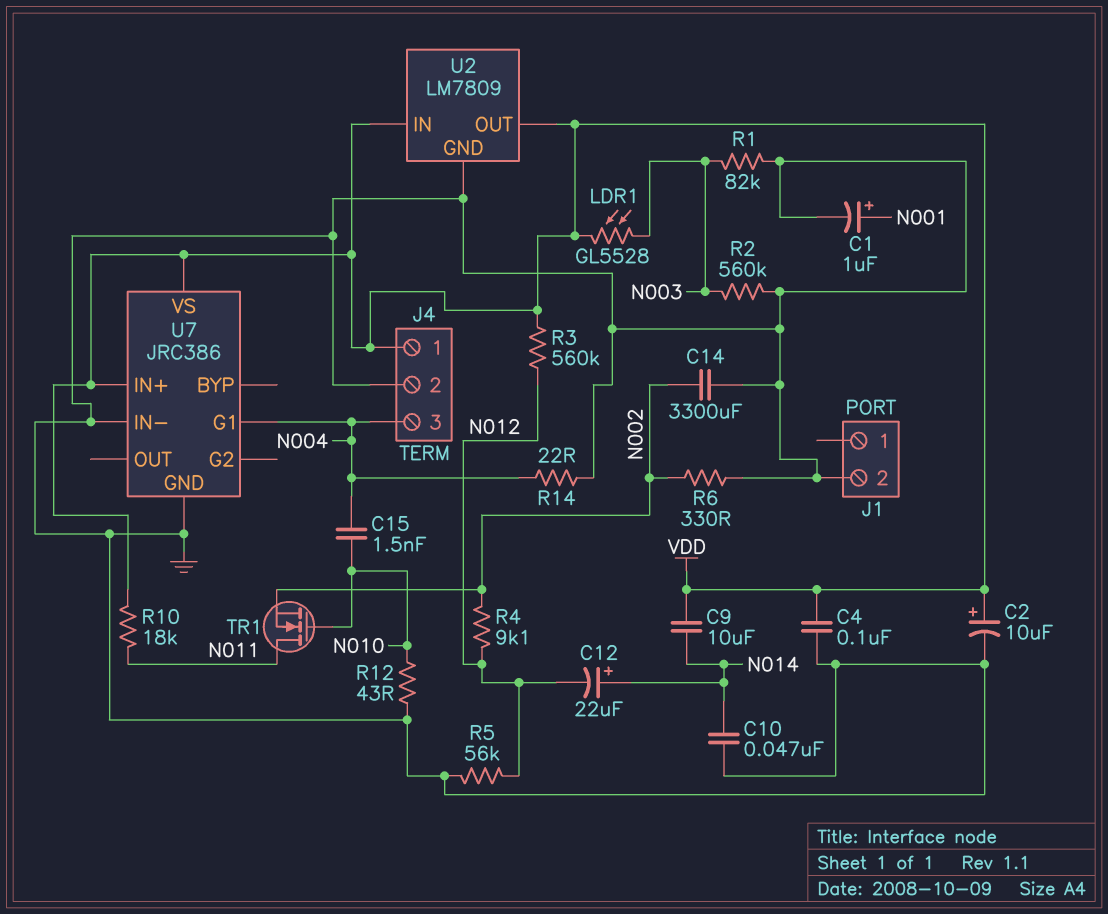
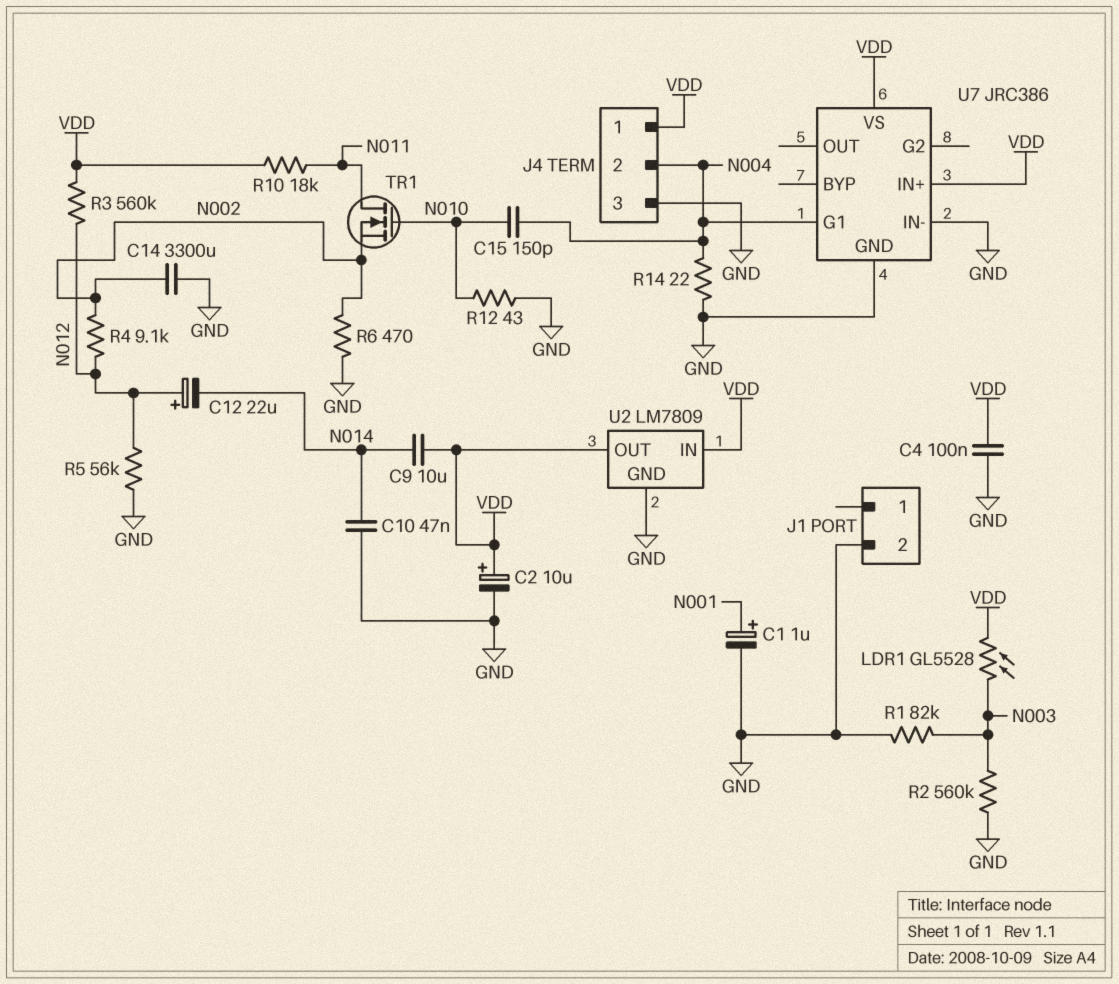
C12: 22uF (plus N014, minus N012) -> 22uF (plus N012, minus N014)
C15: 1.5nF (N004, N010) -> 150pF (N004, N010)
J4 pin 2: GND -> N004
J4 pin 3: N004 -> GND
R6: 330 (GND, N002) -> 470 (GND, N002)

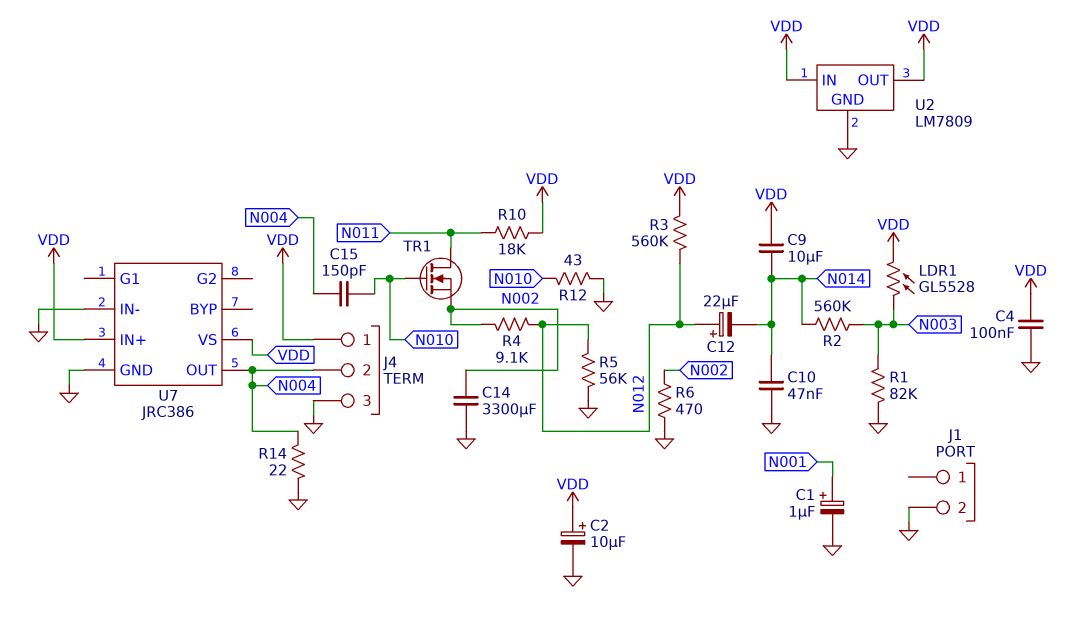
R2: 560k (GND, N003) -> 560k (N003, N014)
U7 pin G1: N004 -> none
U7 pin OUT: none -> N004

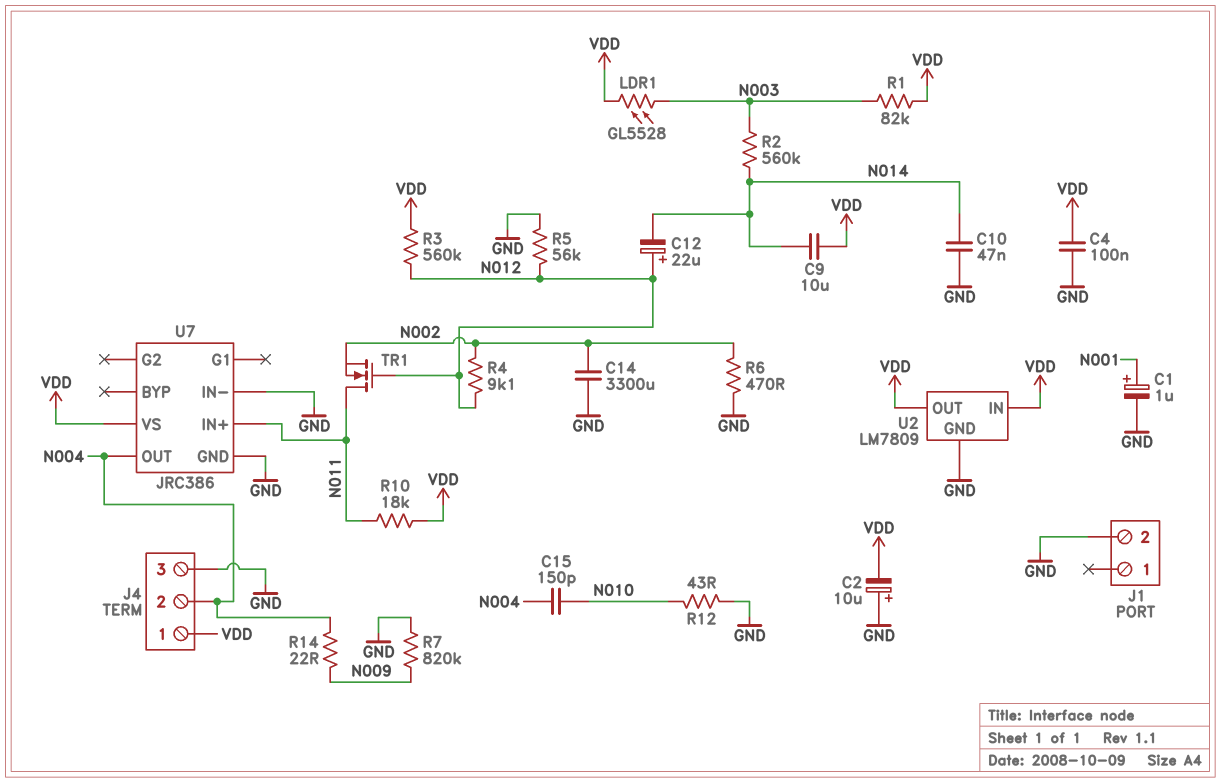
C2: 10uF (plus VDD, minus GND) -> 10uF (plus GND, minus VDD)
R1: 82k (GND, N003) -> 82k (N003, VDD)
R7: none -> 820k (GND, N009)
R14: 22 (GND, N004) -> 22 (N004, N009)
TR1: NMOS (G N010, D N011, S N002) -> NMOS (G N012, D N011, S N002)
U7 pin IN+: VDD -> N011

